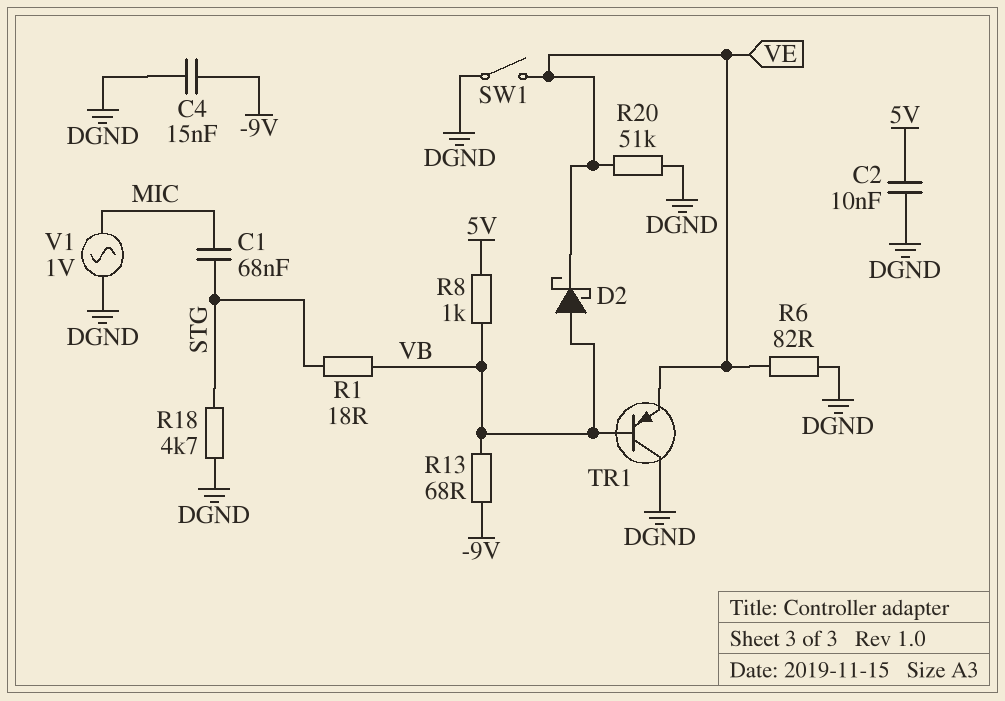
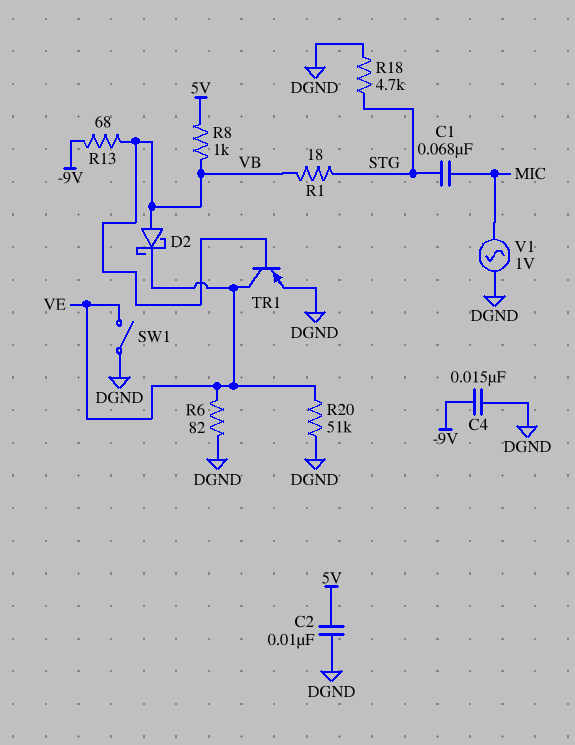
TR1: PNP (B VB, C DGND, E VE) -> PNP (B VB, C VE, E DGND)

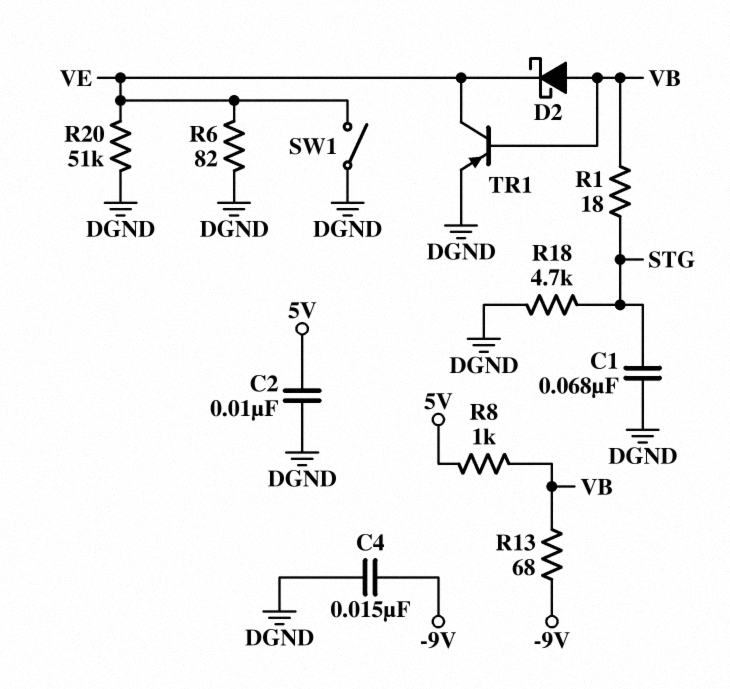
C1: 68nF (MIC, STG) -> 68nF (DGND, STG)
V1: AC 1V (DGND, MIC) -> none

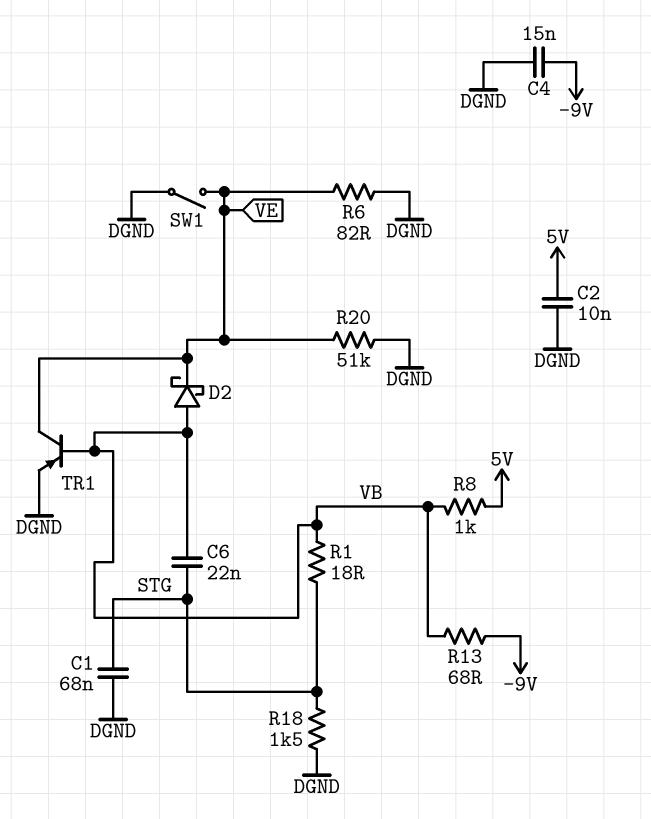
C6: none -> 22nF (STG, VB)
R18: 4.7k (DGND, STG) -> 1.5k (DGND, STG)

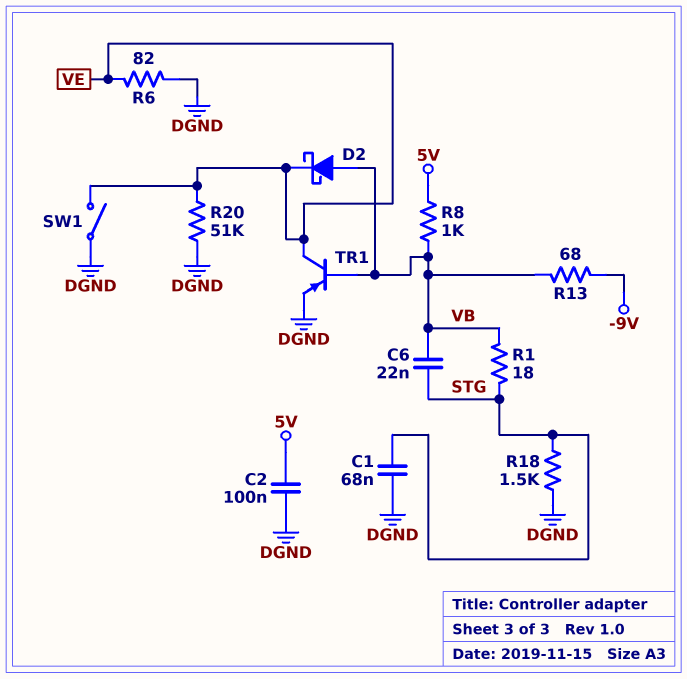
C2: 10nF (5V, DGND) -> 100nF (5V, DGND)
C4: 15nF (-9V, DGND) -> none

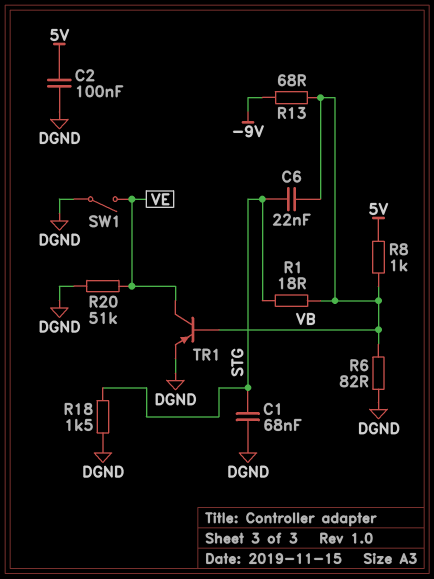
D2: schottky (A VB, K VE) -> none
R6: 82 (DGND, VE) -> 82 (DGND, VB)

